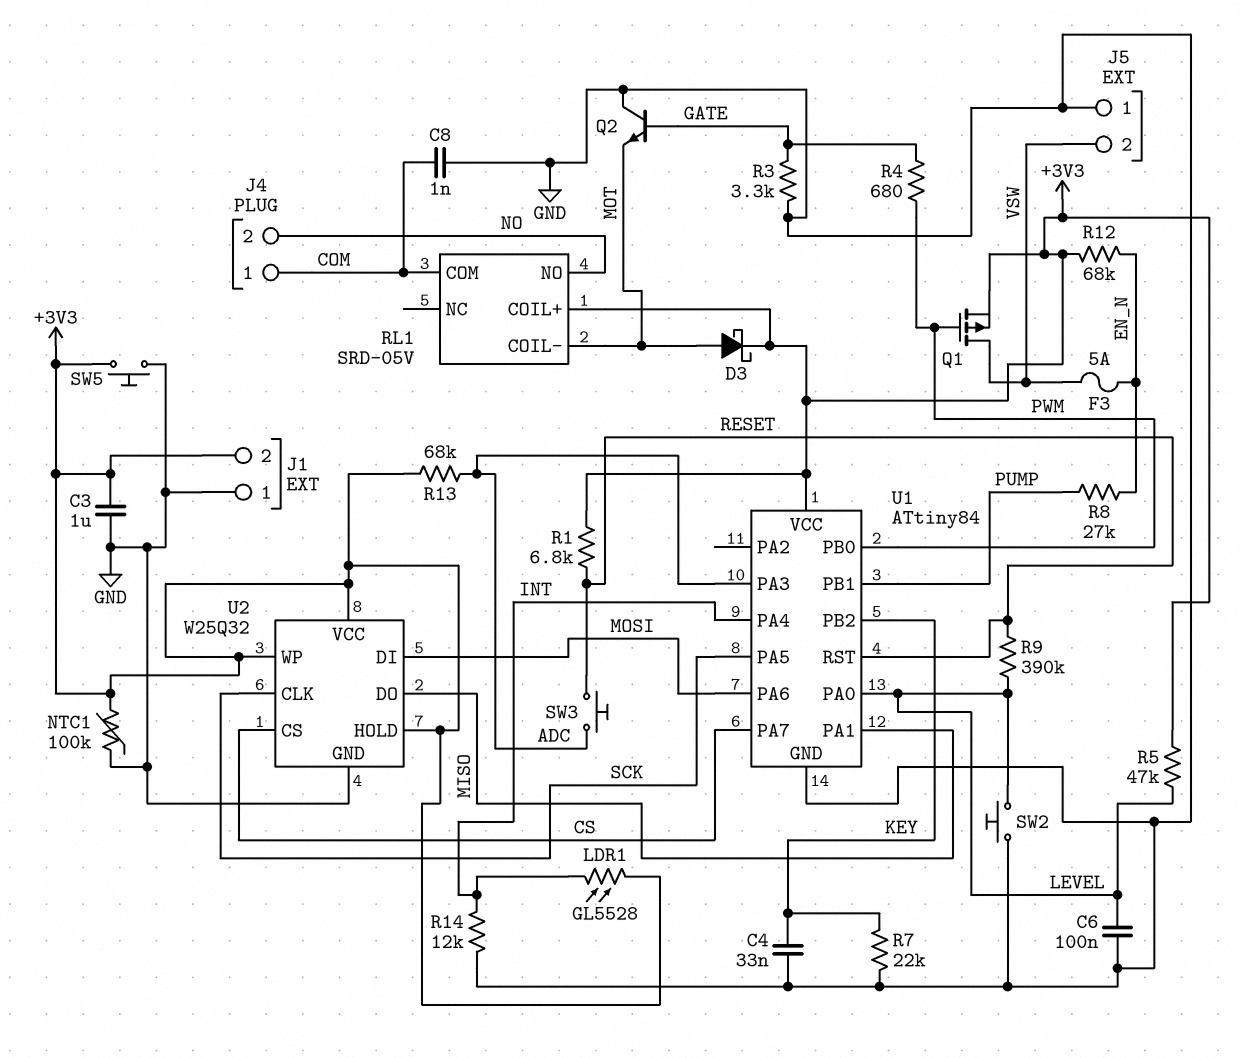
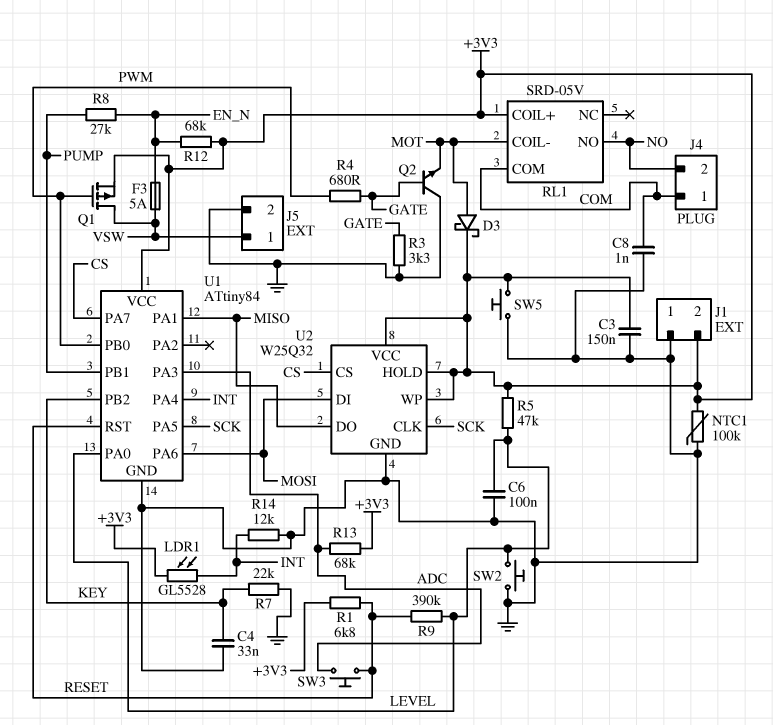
C3: 1uF (+3V3, GND) -> 150nF (+3V3, GND)
J5 pin 1: GND -> VSW
J5 pin 2: VSW -> GND

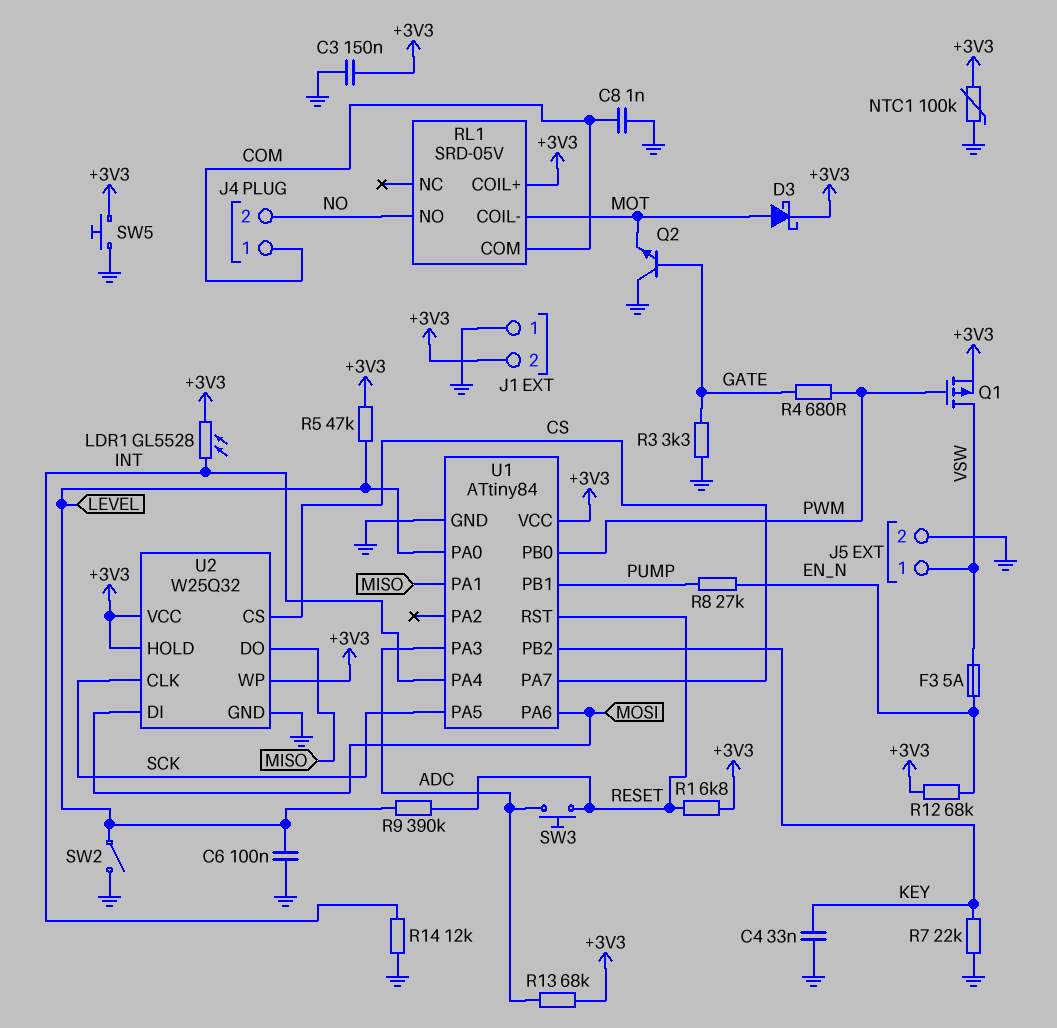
SW2: button (GND, LEVEL) -> switch (GND, LEVEL)

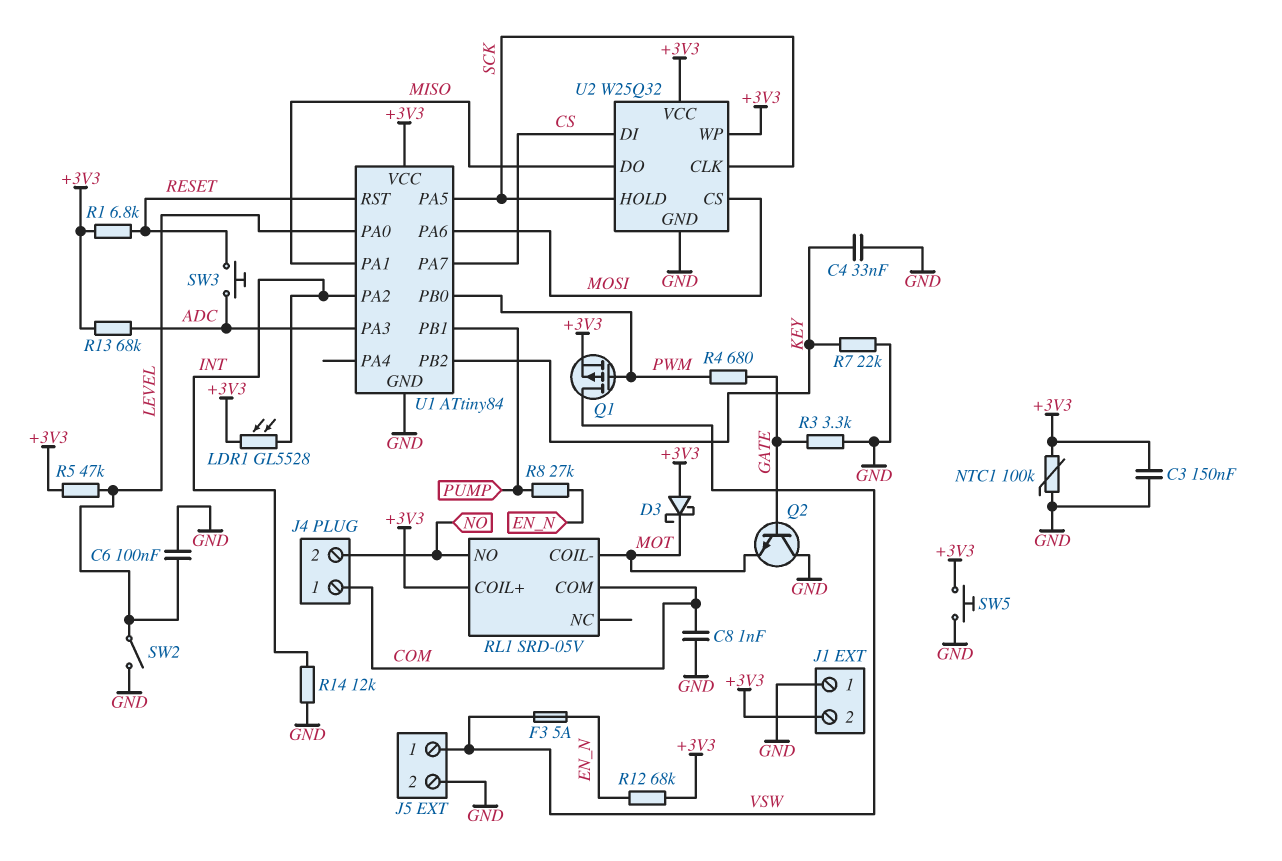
D3: schottky (A MOT, K +3V3) -> schottky (A +3V3, K MOT)
R9: 390k (LEVEL, RESET) -> none
U1 pin PA2: none -> INT
U1 pin PA4: INT -> none
U2 pin CS: CS -> MOSI
U2 pin DI: MOSI -> CS
U2 pin HOLD: +3V3 -> SCK

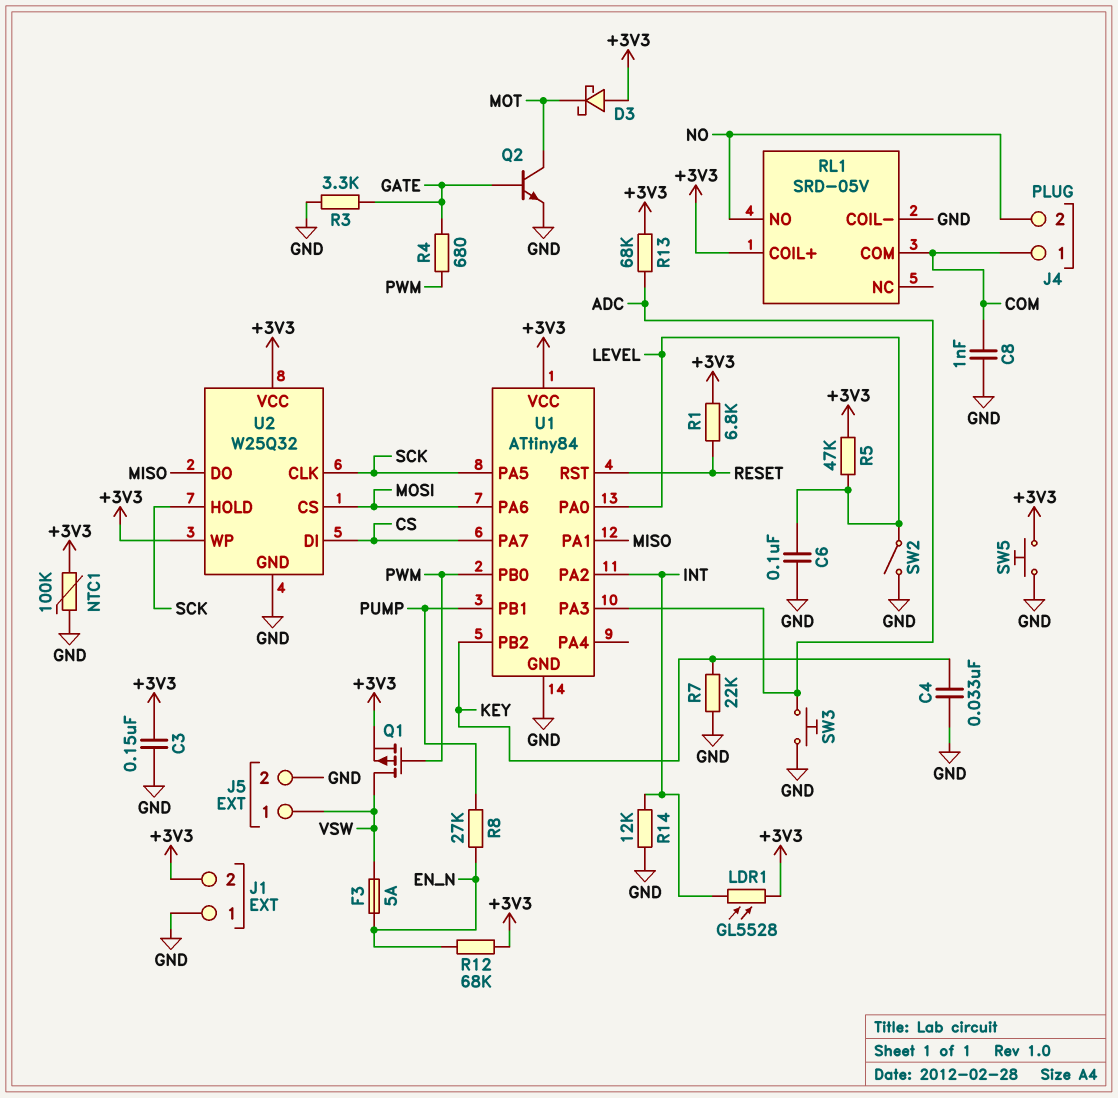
Q2: NPN (B GATE, C GND, E MOT) -> NPN (B GATE, C MOT, E GND)
RL1 pin COIL-: MOT -> GND
SW3: button (ADC, RESET) -> button (ADC, GND)

